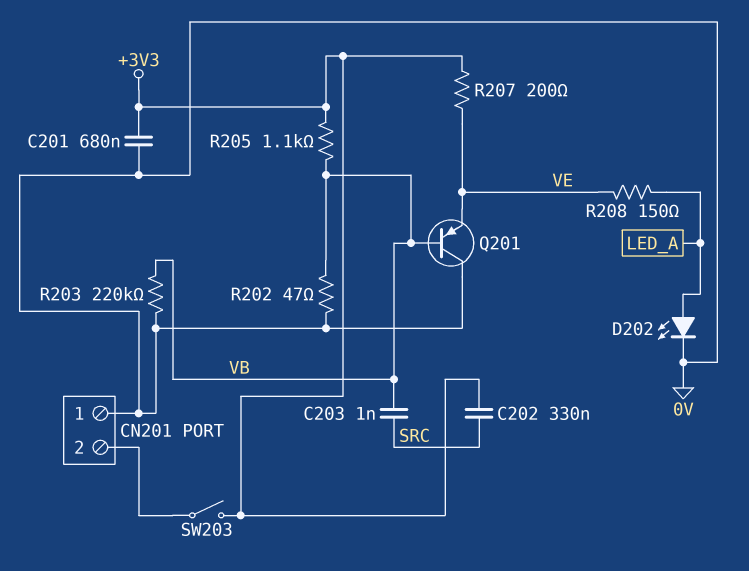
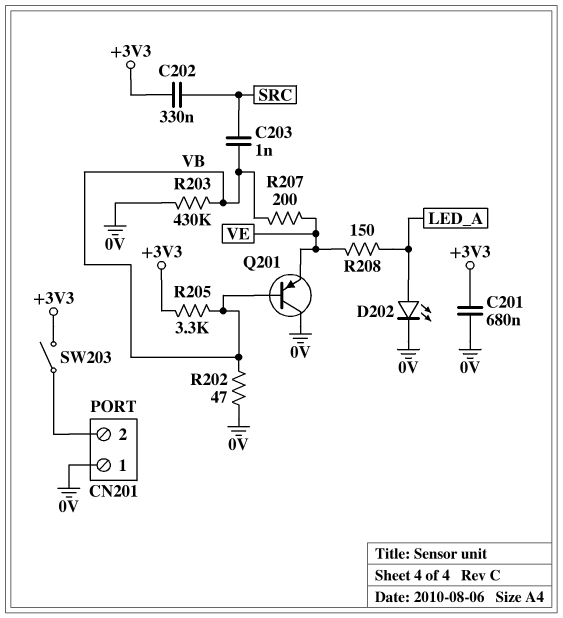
R203: 220k (0V, VB) -> 430k (0V, VB)
R205: 1.1k (+3V3, VB) -> 3.3k (+3V3, VB)
R207: 200 (+3V3, VE) -> 200 (VB, VE)

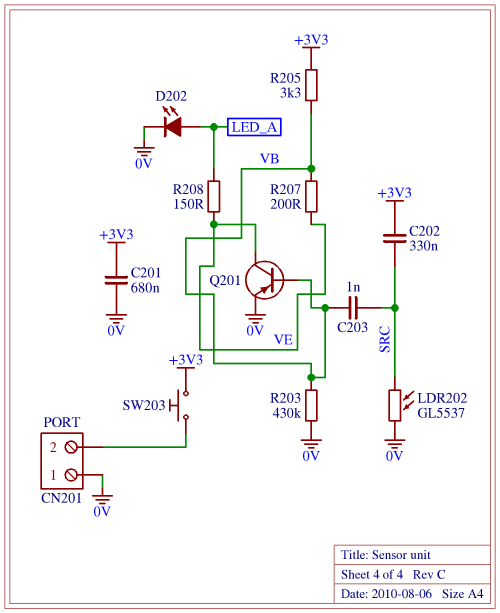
LDR202: none -> GL5537 (0V, SRC)
Q201: PNP (B VB, C 0V, E VE) -> PNP (B VB, C VE, E 0V)
R202: 47 (0V, VB) -> none
SW203: switch (+3V3, CN201/2) -> button (+3V3, CN201/2)

